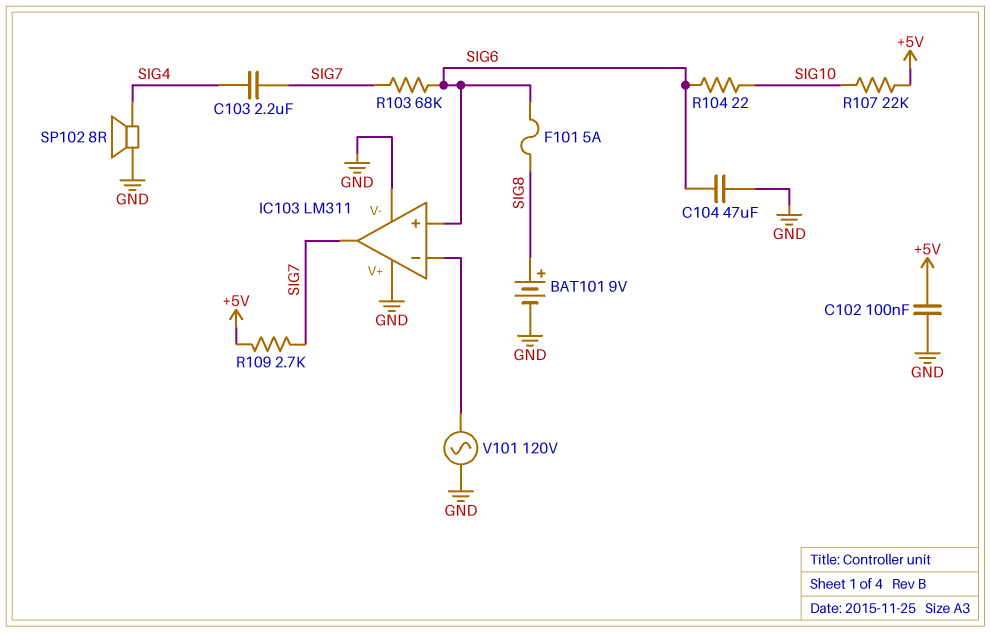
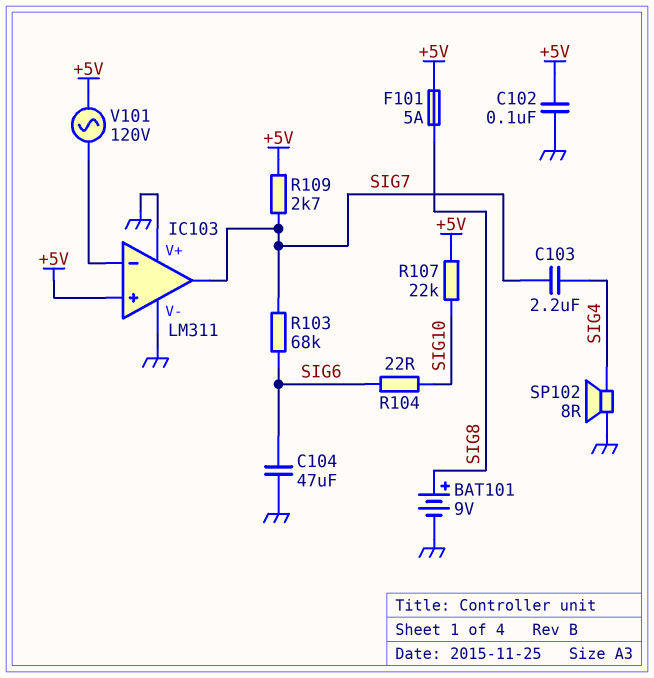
F101: 5A (SIG6, SIG8) -> 5A (+5V, SIG8)
IC103 pin in+: SIG6 -> +5V
V101: AC 120V (GND, IC103/in-) -> AC 120V (+5V, IC103/in-)

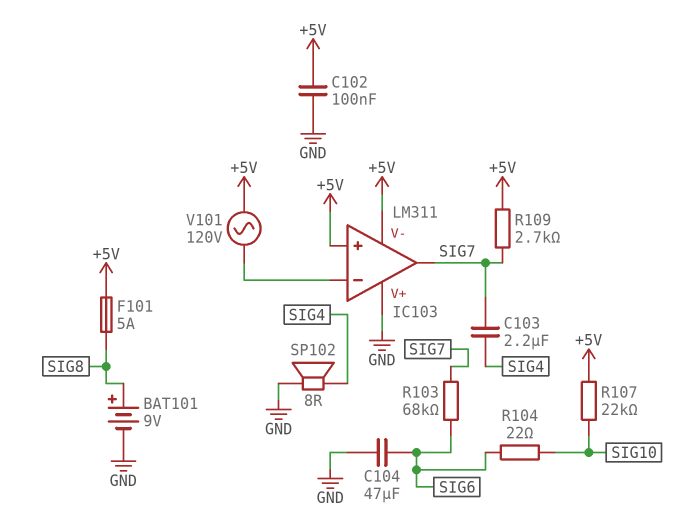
IC103 pin V-: GND -> +5V

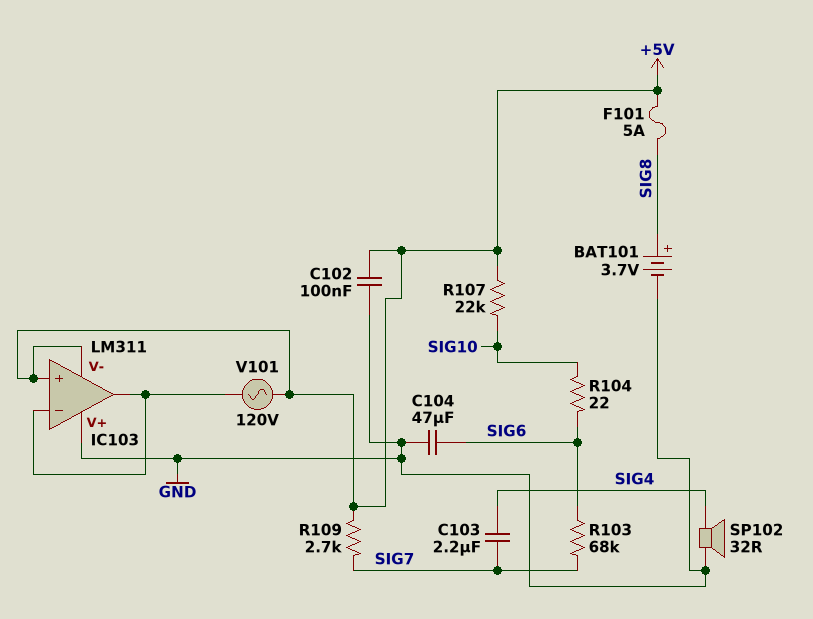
BAT101: 9V (plus SIG8, minus GND) -> 3.7V (plus SIG8, minus GND)
IC103 pin out: SIG7 -> IC103/in-
SP102: speaker 8R (GND, SIG4) -> speaker 32R (GND, SIG4)

